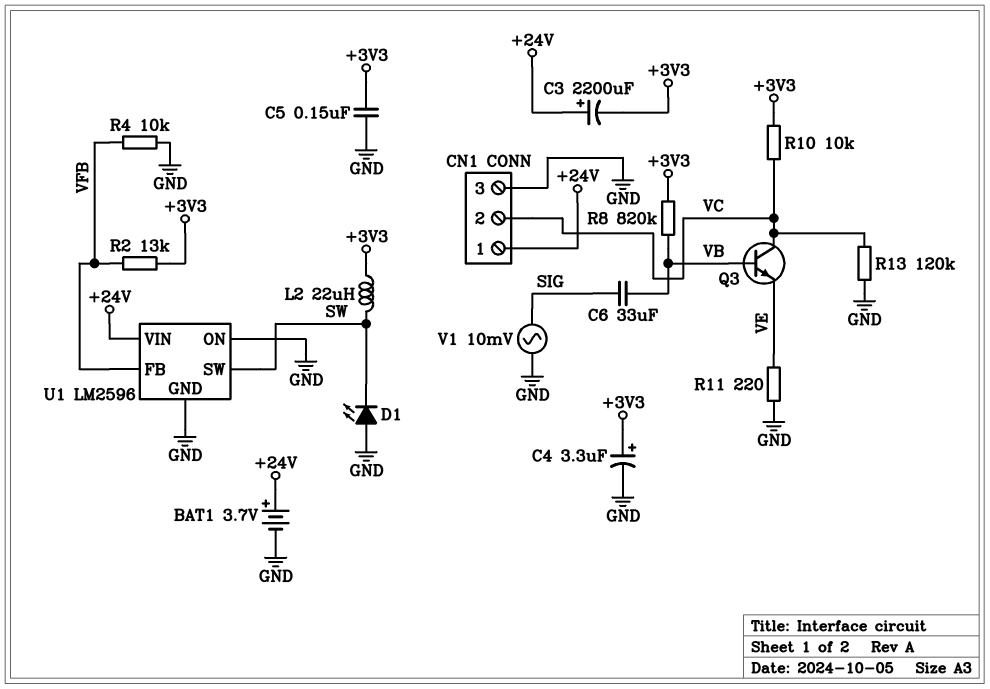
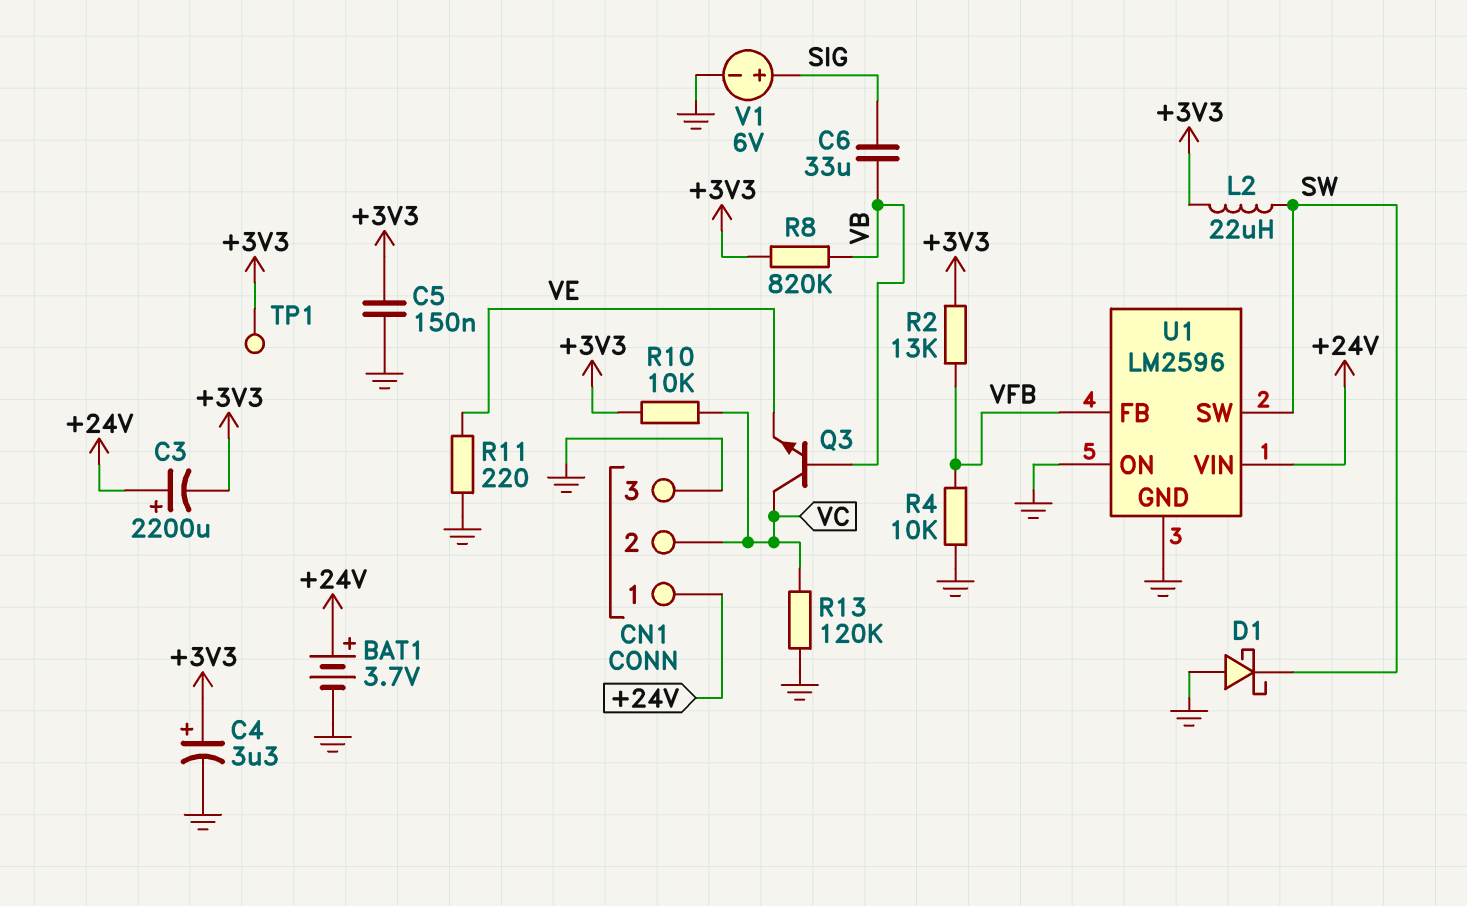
D1: LED (A GND, K SW) -> schottky (A GND, K SW)
TP1: none -> test point (+3V3)
V1: AC 10mV (GND, SIG) -> 6V (plus SIG, minus GND)

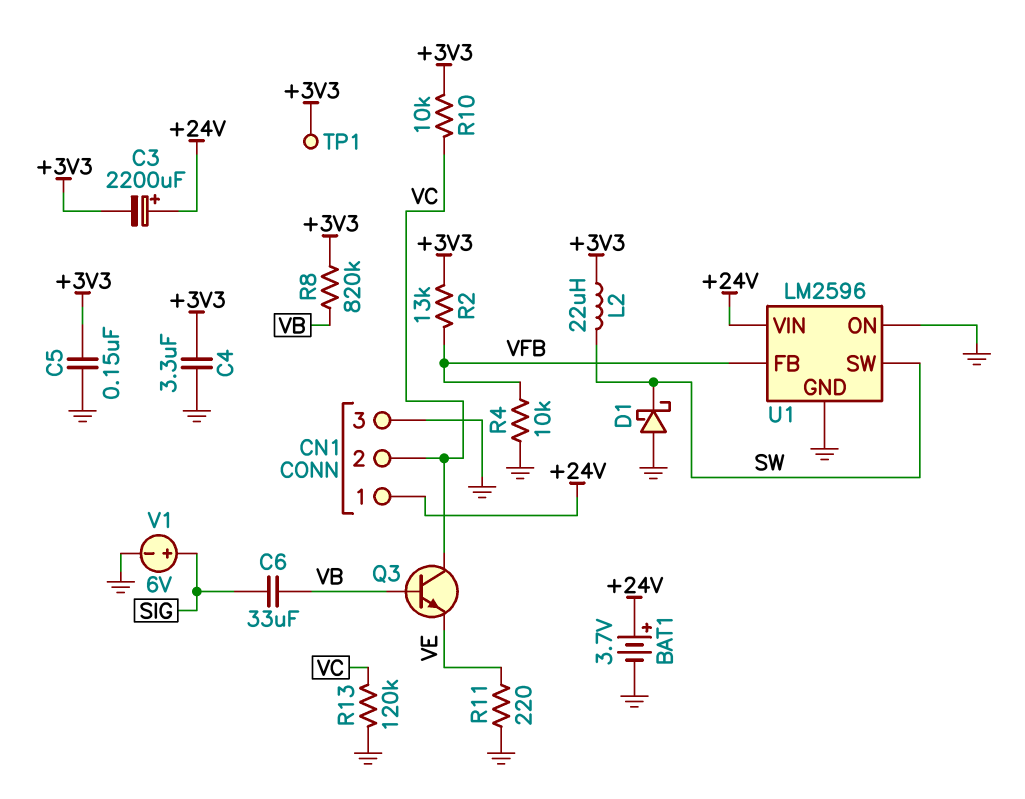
C4: 3.3uF (plus +3V3, minus GND) -> 3.3uF (+3V3, GND)

